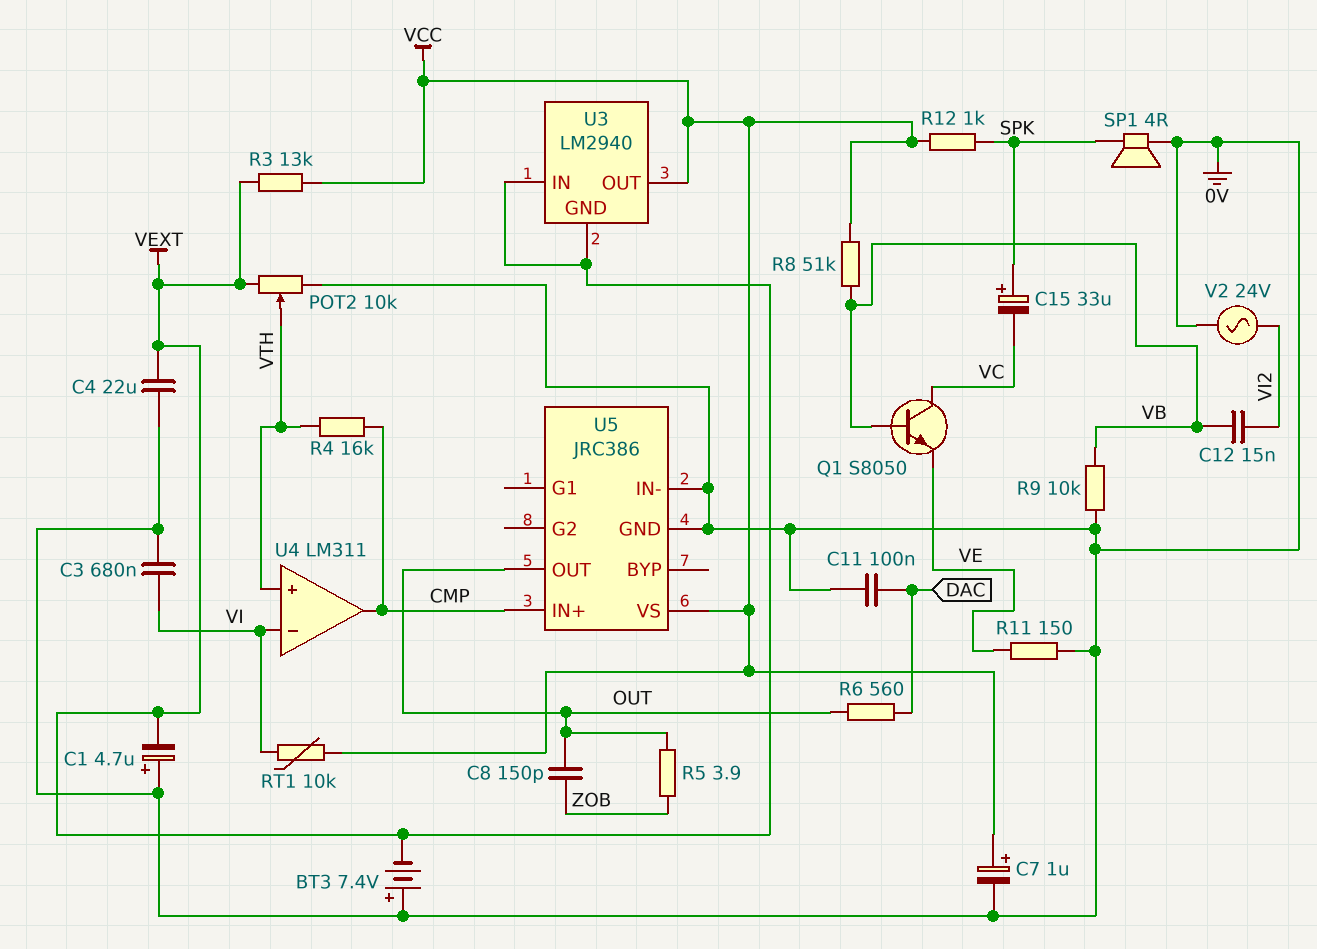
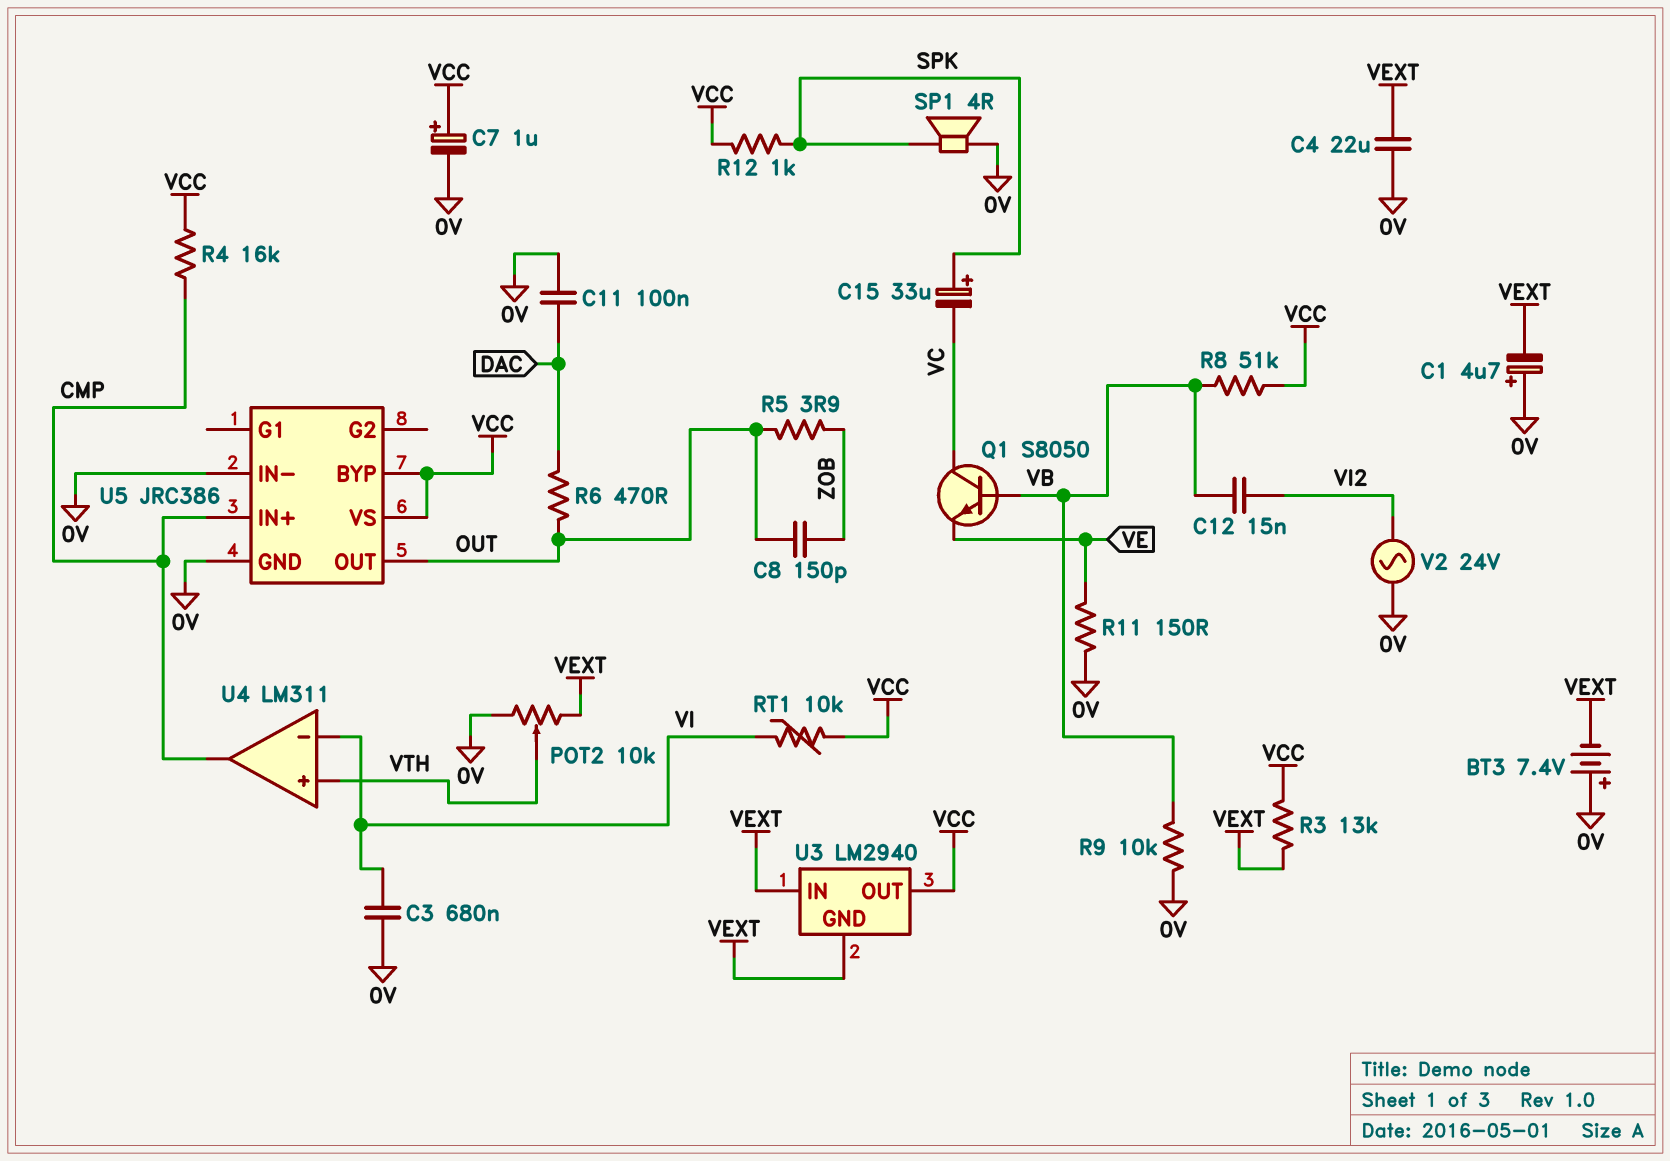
R4: 16k (CMP, VTH) -> 16k (CMP, VCC)
R6: 560 (DAC, OUT) -> 470 (DAC, OUT)
U5 pin BYP: none -> VCC

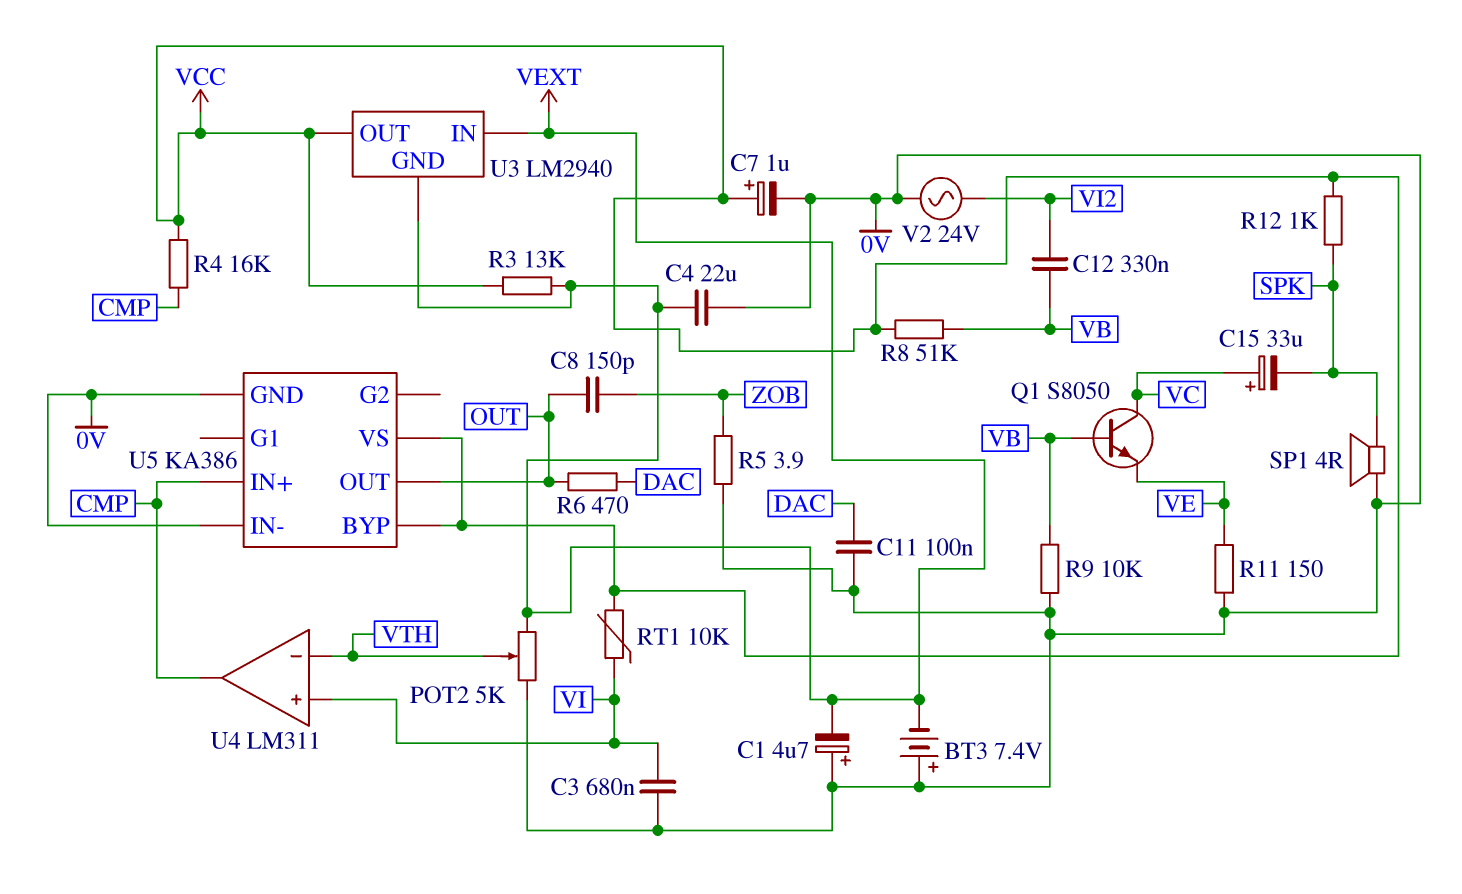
C12: 15nF (VB, VI2) -> 330nF (VB, VI2)
C15: 33uF (plus SPK, minus VC) -> 33uF (plus VC, minus SPK)
POT2: 10k (0V, VEXT, wiper VTH) -> 5k (0V, VEXT, wiper VTH)
R5: 3.9 (OUT, ZOB) -> 3.9 (0V, ZOB)
U4 pin in+: VTH -> VI
U4 pin in-: VI -> VTH
U5: JRC386 -> KA386

